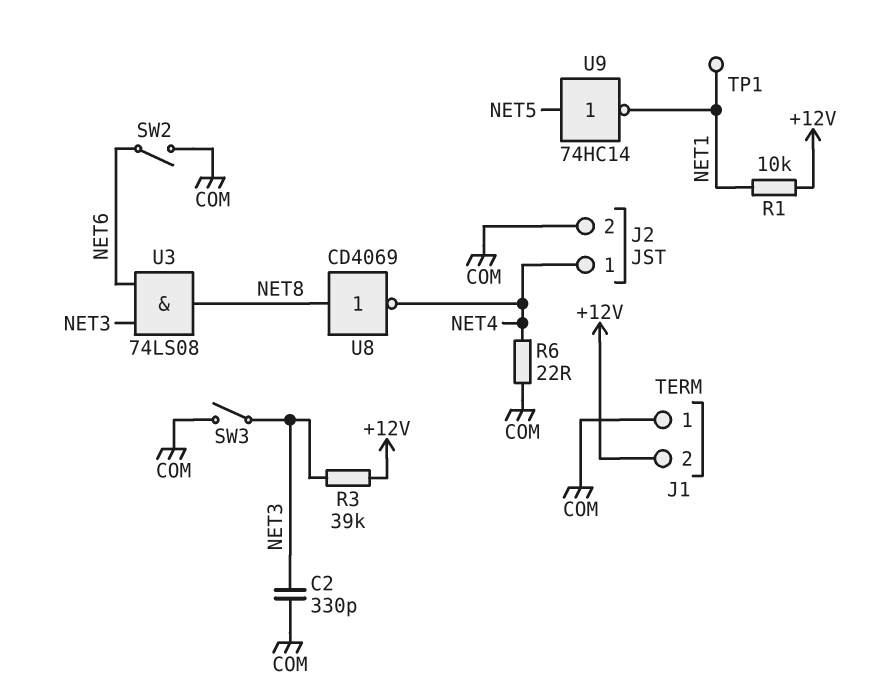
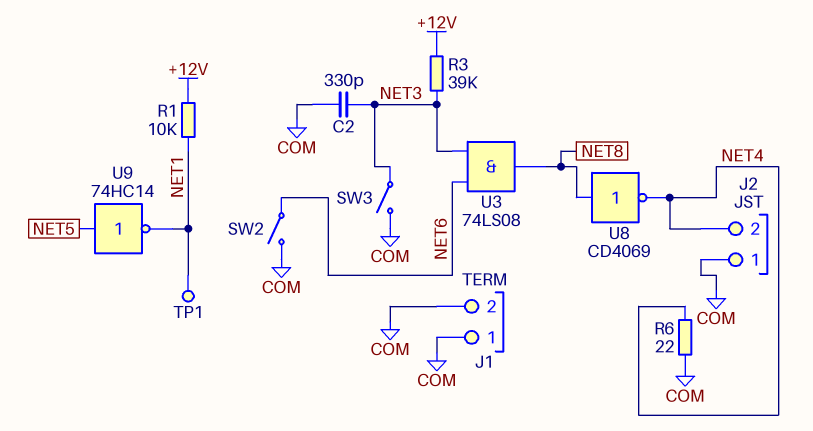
J1 pin 2: +12V -> COM
J2 pin 1: NET4 -> COM
J2 pin 2: COM -> NET4

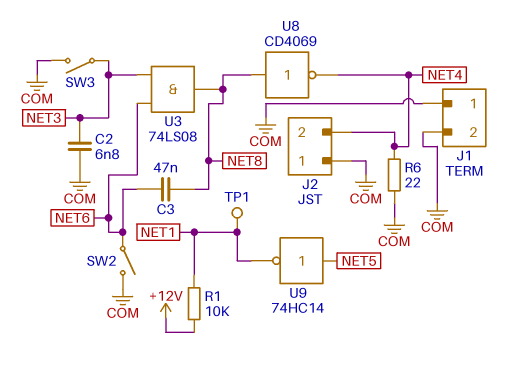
C2: 330pF (COM, NET3) -> 6.8nF (COM, NET3)
C3: none -> 47nF (NET6, NET8)
R3: 39k (+12V, NET3) -> none

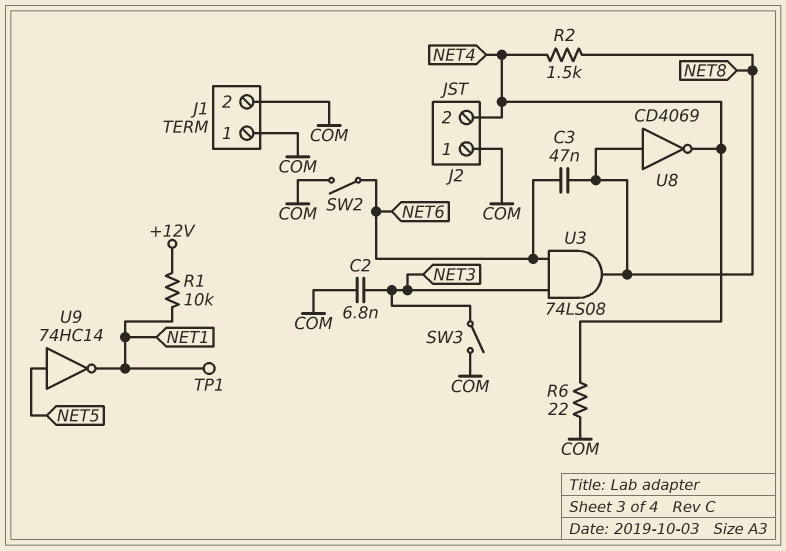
R2: none -> 1.5k (NET4, NET8)

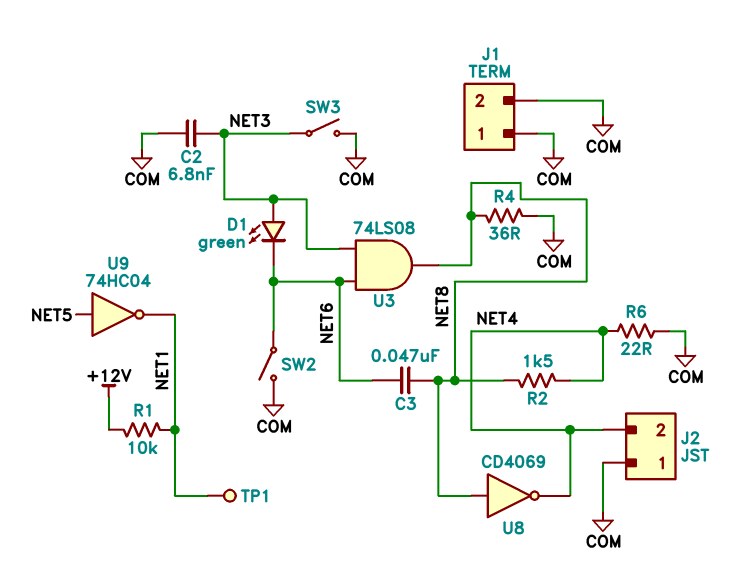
D1: none -> LED green (A NET3, K NET6)
R4: none -> 36 (COM, NET8)
U9: NOT 74HC14 (in NET5, out NET1) -> NOT 74HC04 (in NET5, out NET1)

